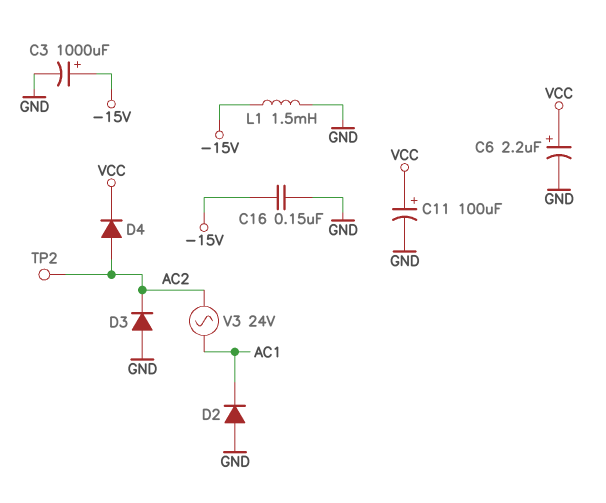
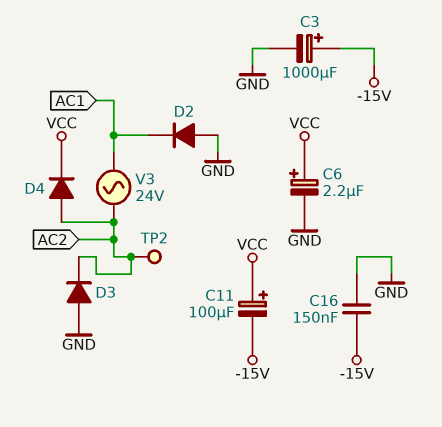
C11: 100uF (plus VCC, minus GND) -> 100uF (plus VCC, minus -15V)
L1: 1.5mH (-15V, GND) -> none

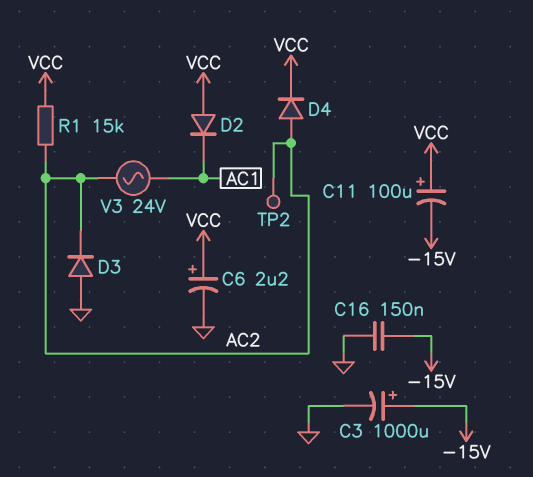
D2: diode (A GND, K AC1) -> diode (A VCC, K AC1)
R1: none -> 15k (AC2, VCC)

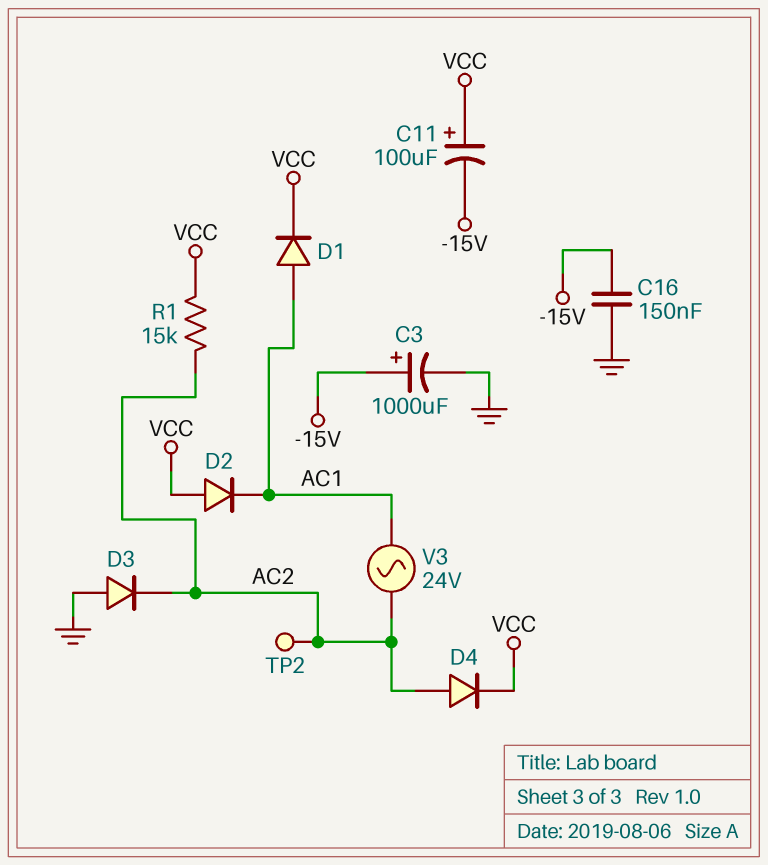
C6: 2.2uF (plus VCC, minus GND) -> none
D1: none -> diode (A AC1, K VCC)

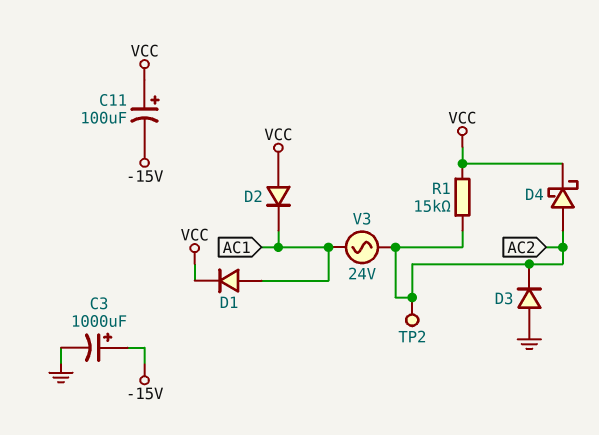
C16: 150nF (-15V, GND) -> none
D4: diode (A AC2, K VCC) -> schottky (A AC2, K VCC)

